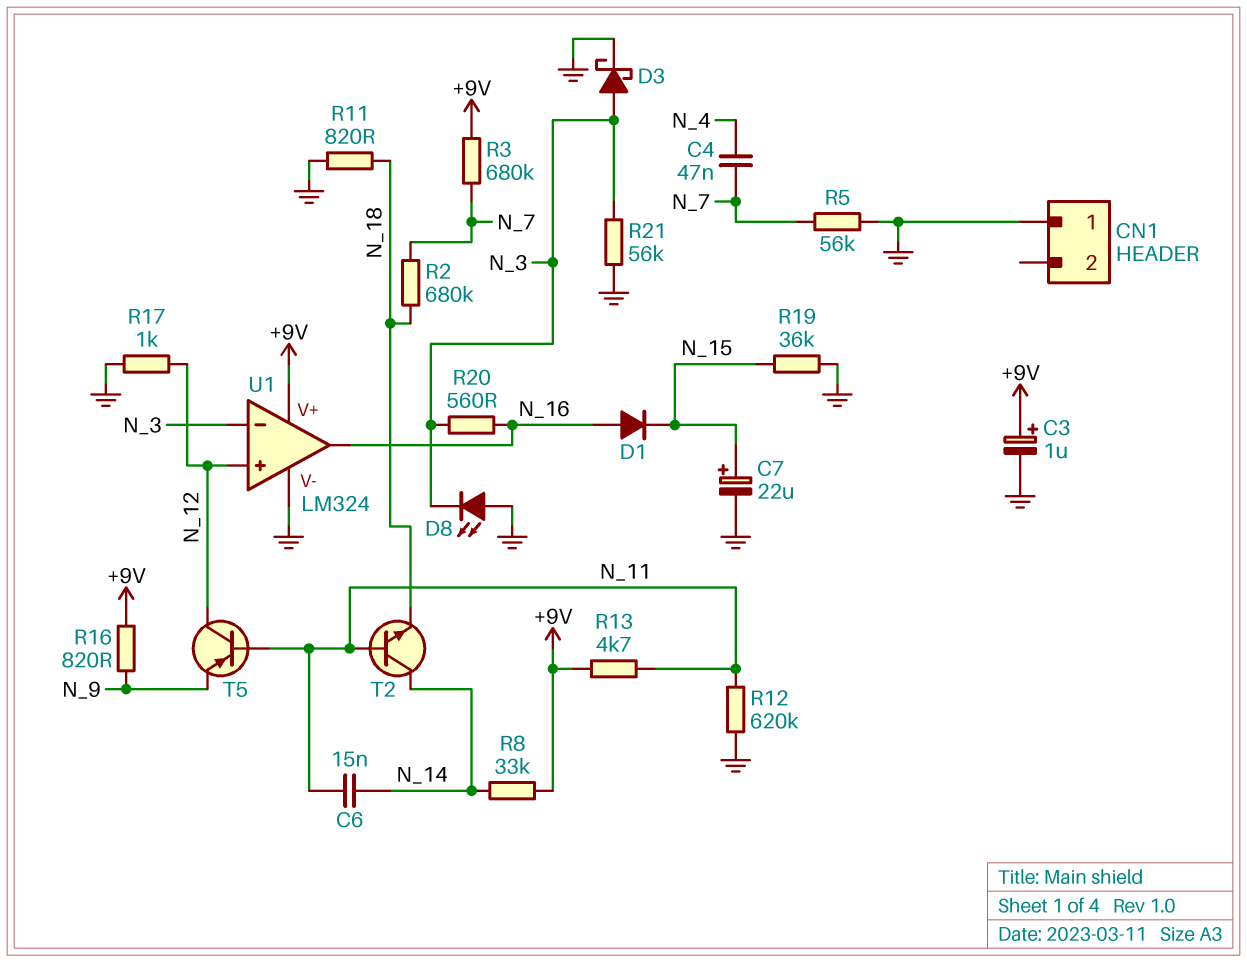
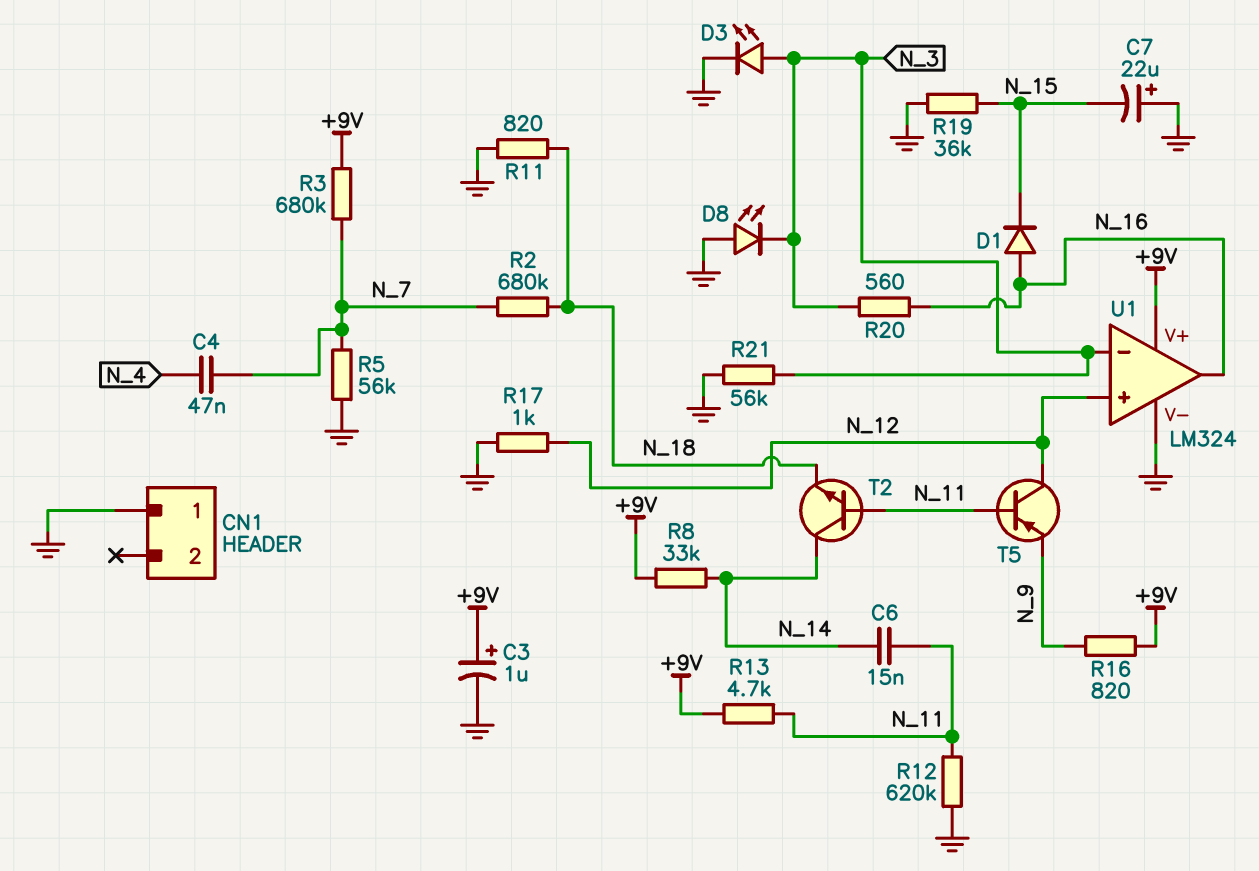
C7: 22uF (plus N_15, minus GND) -> 22uF (plus GND, minus N_15)
D3: schottky (A N_3, K GND) -> LED (A N_3, K GND)

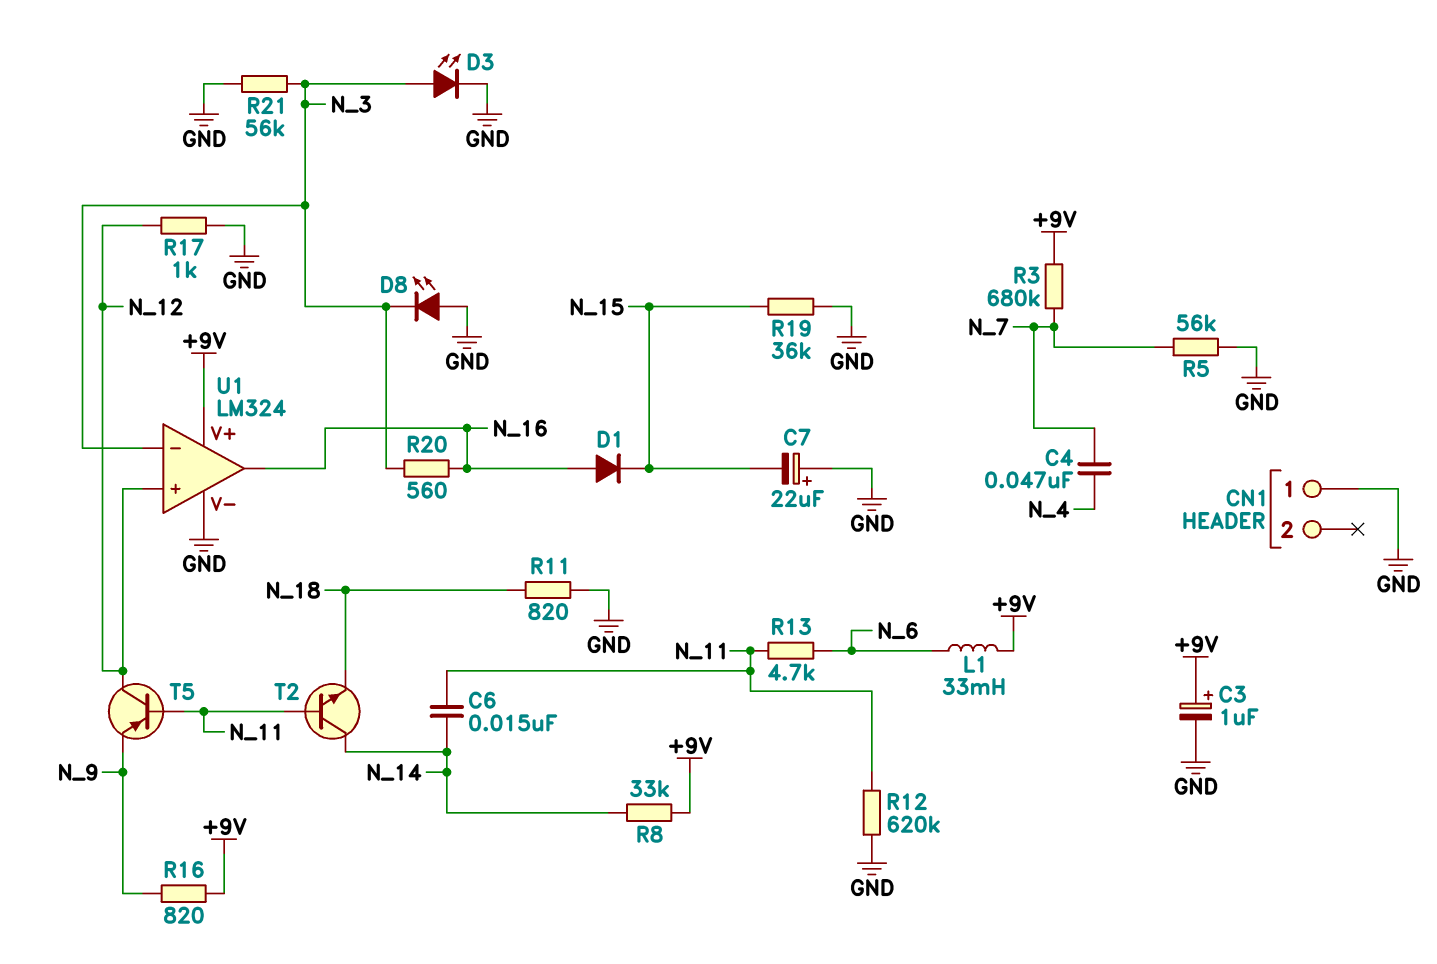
L1: none -> 33mH (+9V, N_6)
R2: 680k (N_7, N_18) -> none
R13: 4.7k (+9V, N_11) -> 4.7k (N_6, N_11)

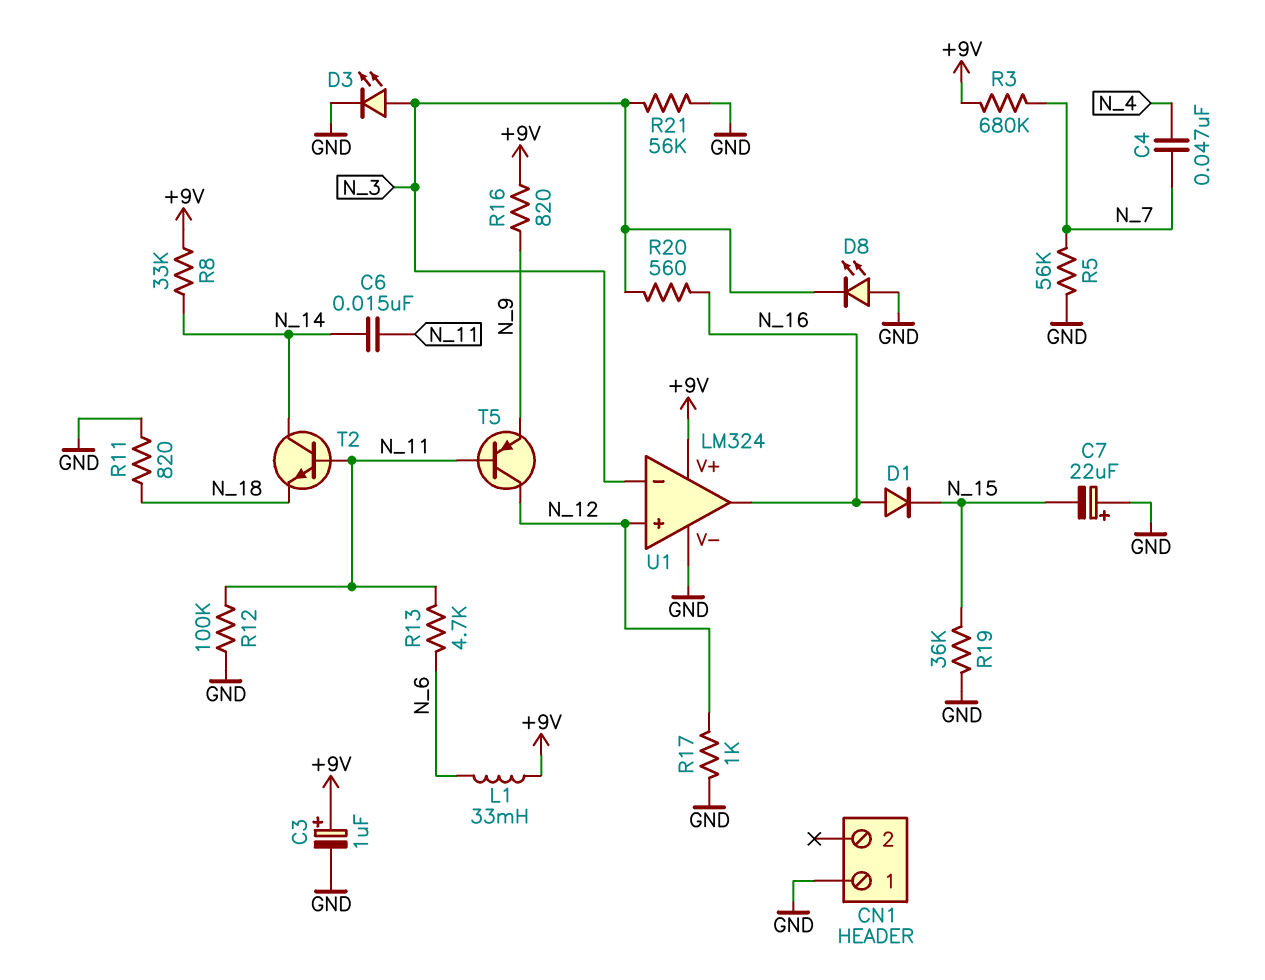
R12: 620k (GND, N_11) -> 100k (GND, N_11)

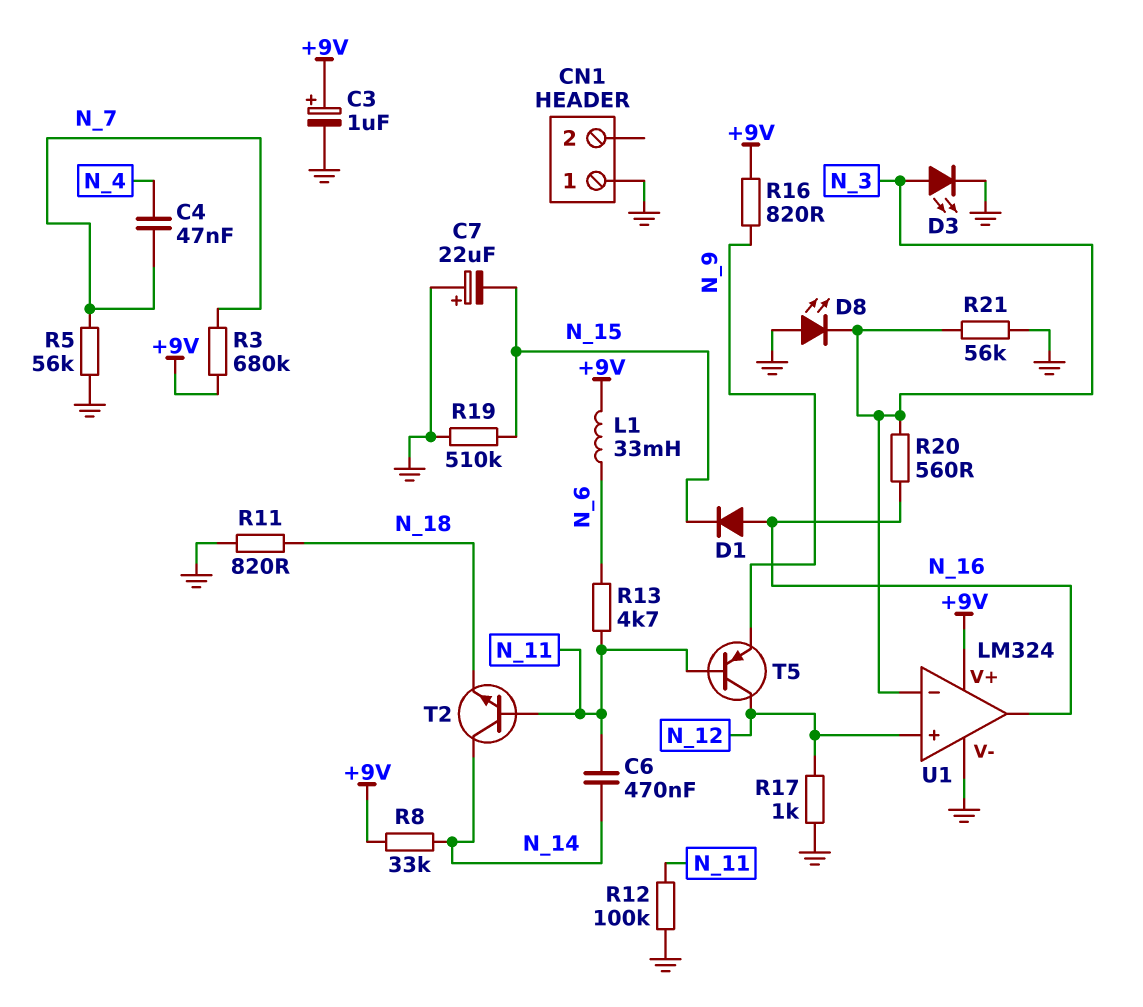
C6: 15nF (N_11, N_14) -> 470nF (N_11, N_14)
R19: 36k (GND, N_15) -> 510k (GND, N_15)

